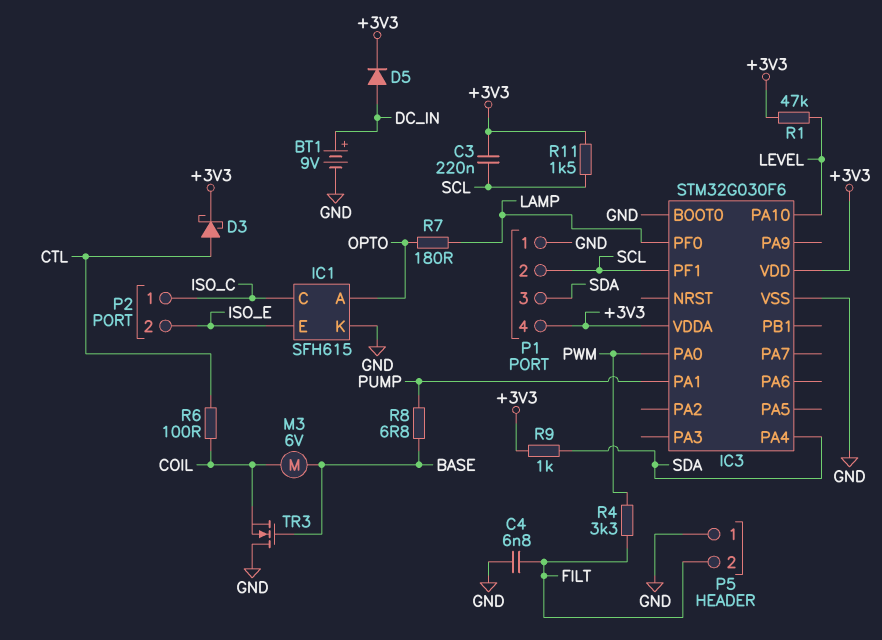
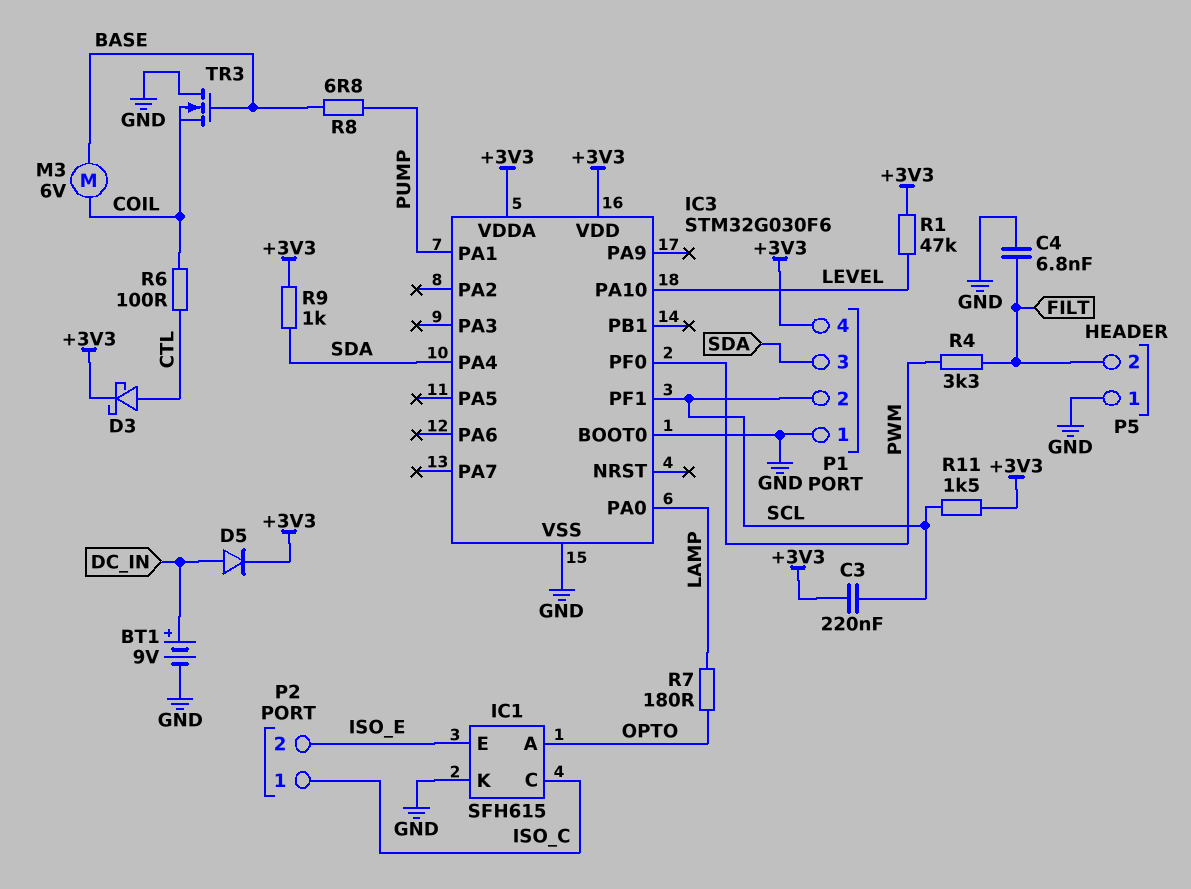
IC3 pin PA0: PWM -> LAMP
IC3 pin PF0: LAMP -> PWM

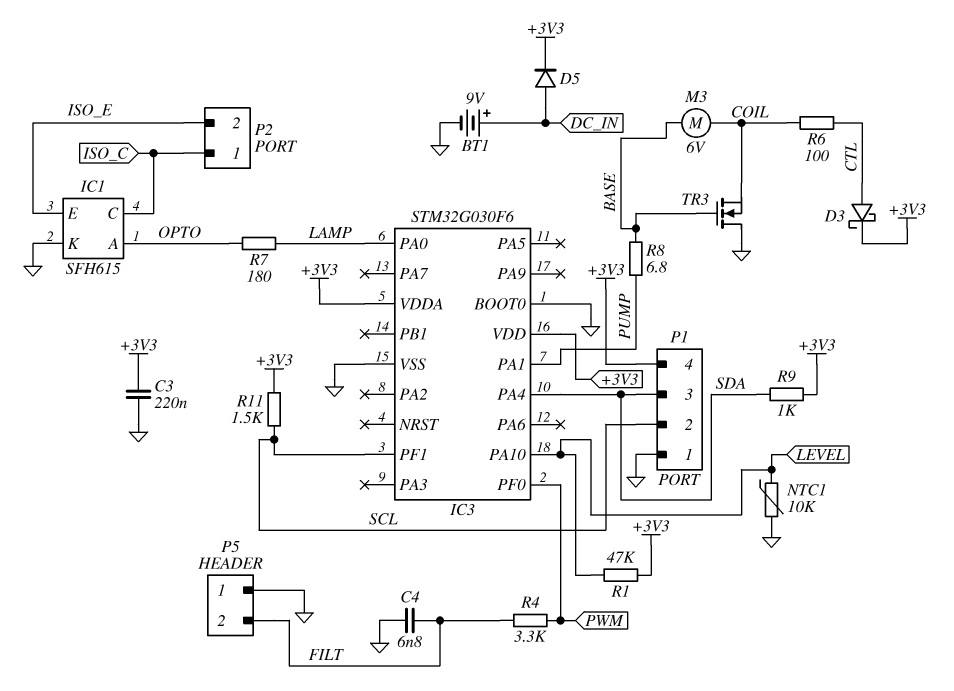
C3: 220nF (+3V3, SCL) -> 220nF (+3V3, GND)
NTC1: none -> 10k (GND, LEVEL)

